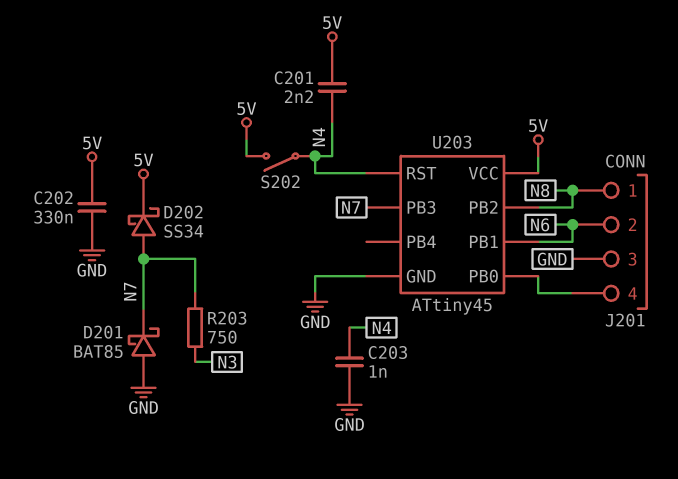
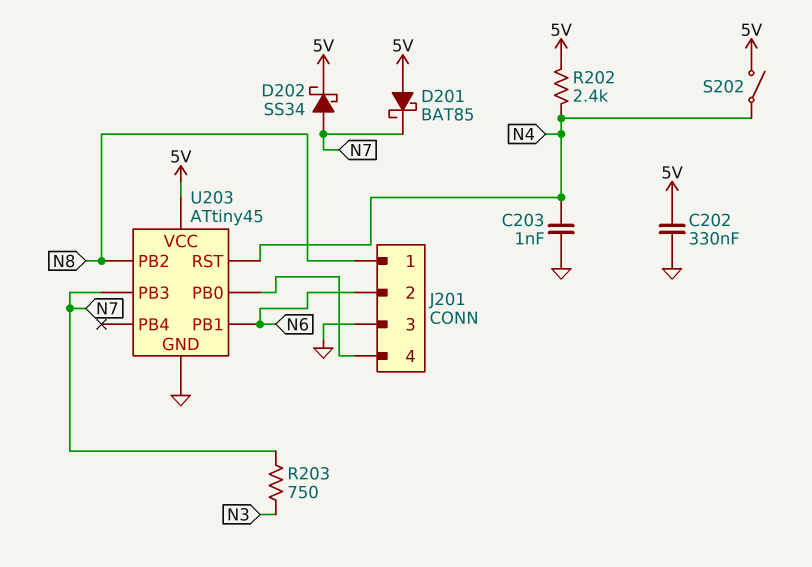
C201: 2.2nF (5V, N4) -> none
D201: schottky BAT85 (A GND, K N7) -> schottky BAT85 (A 5V, K N7)
R202: none -> 2.4k (5V, N4)

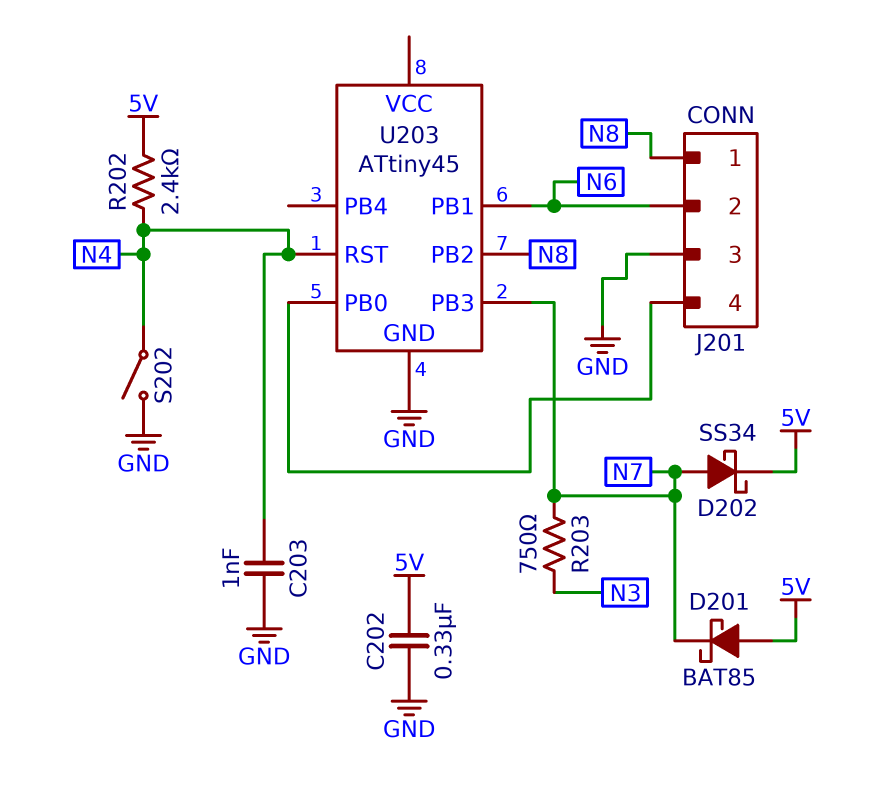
S202: switch (5V, N4) -> switch (GND, N4)
U203 pin VCC: 5V -> none

